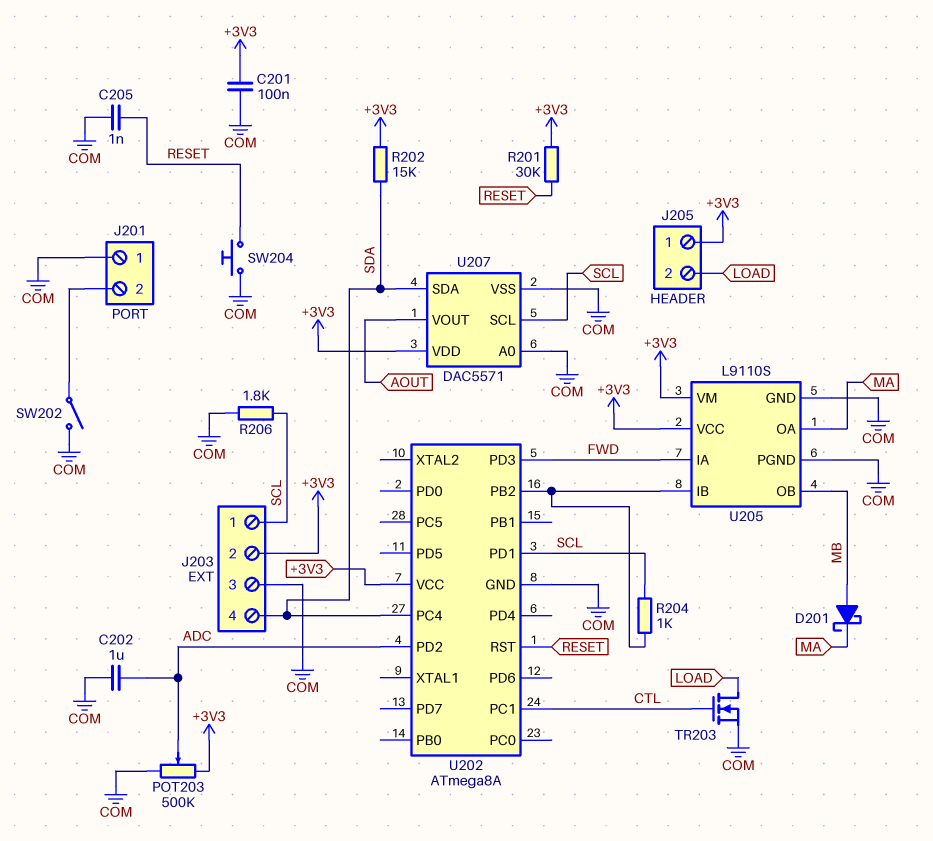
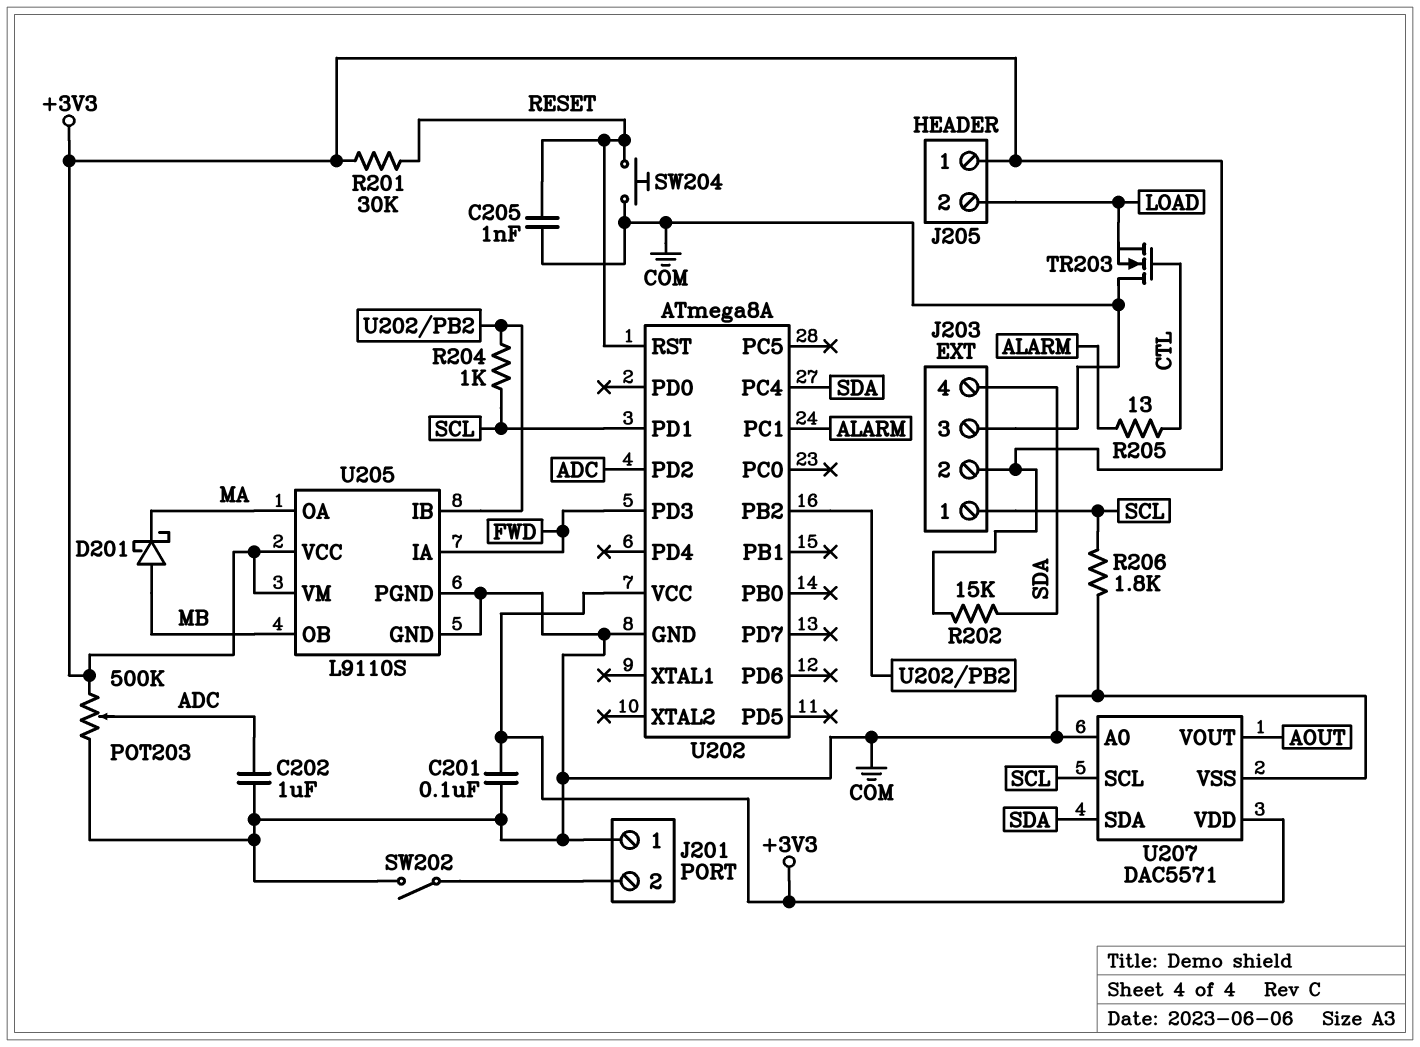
R205: none -> 13 (ALARM, CTL)
TR203: NMOS (G CTL, D LOAD, S COM) -> NMOS (G CTL, D COM, S LOAD)
U202 pin PC1: CTL -> ALARM

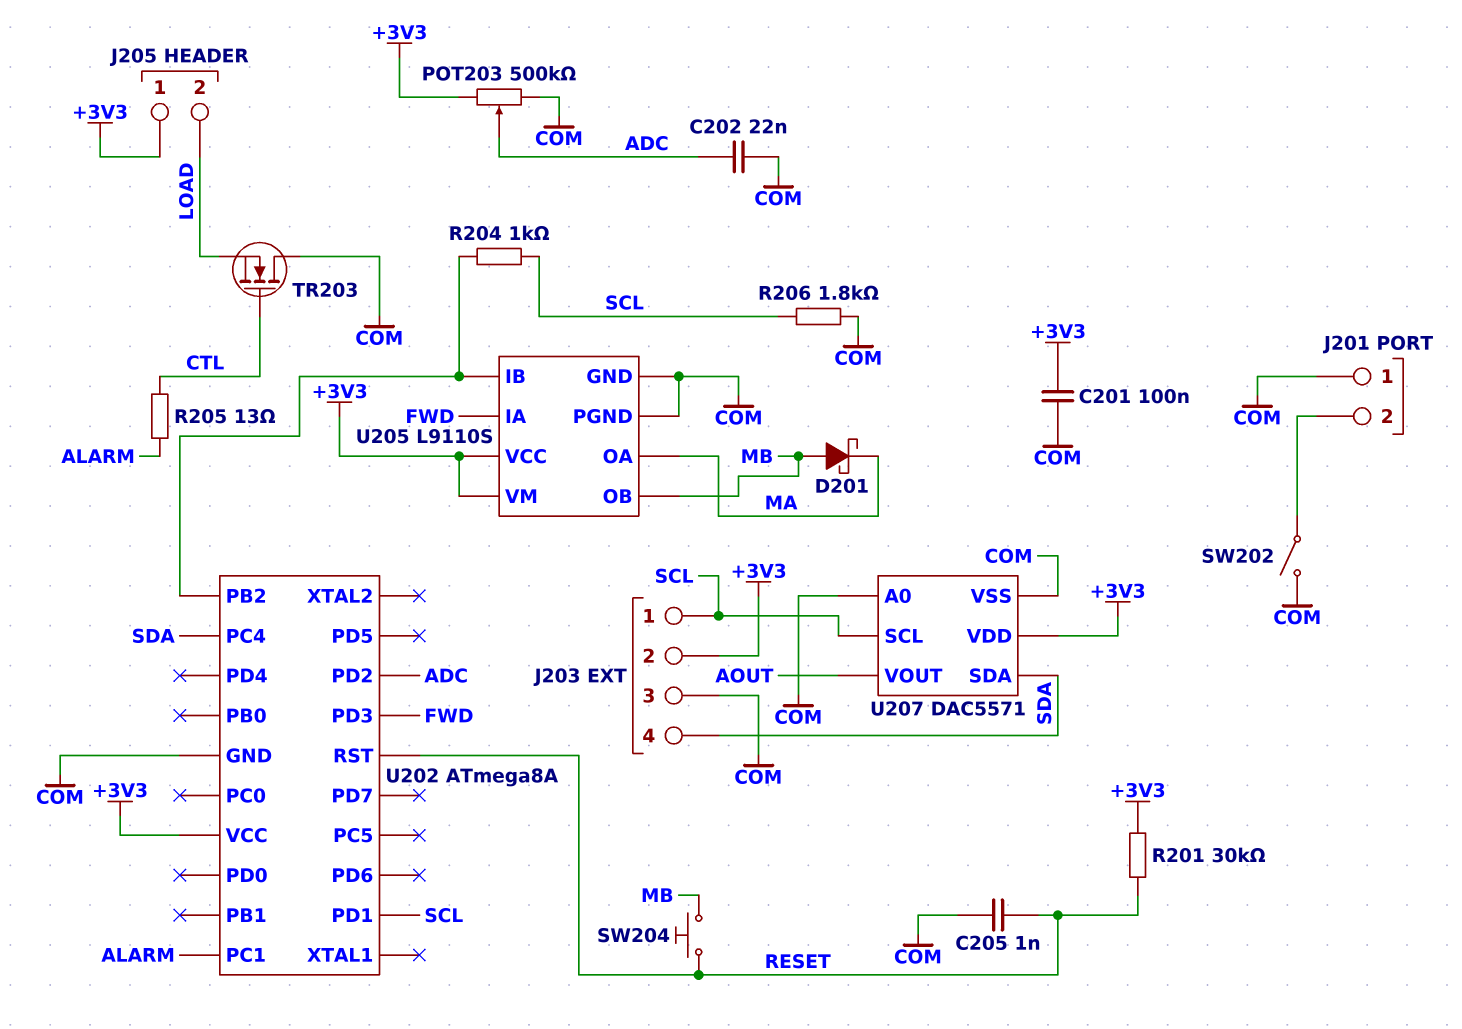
C202: 1uF (ADC, COM) -> 22nF (ADC, COM)
R202: 15k (+3V3, SDA) -> none
SW204: button (COM, RESET) -> button (MB, RESET)

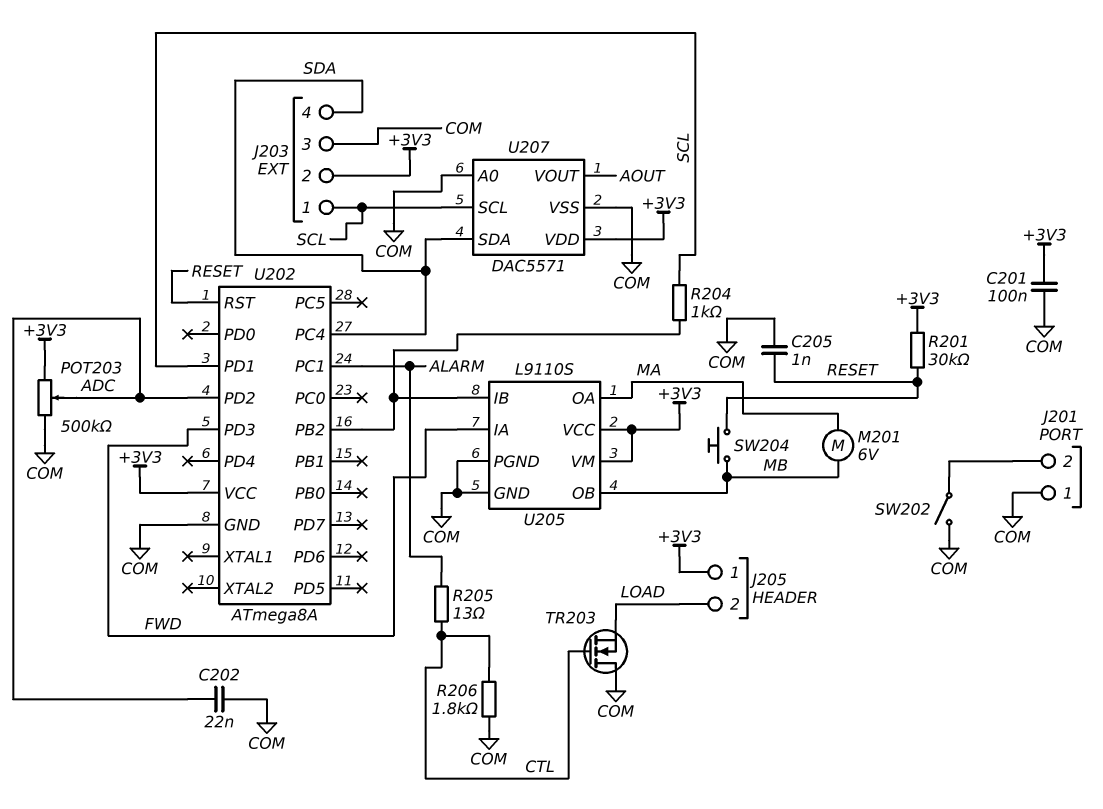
D201: schottky (A MB, K MA) -> none
M201: none -> motor 6V (MA, MB)
R206: 1.8k (COM, SCL) -> 1.8k (COM, CTL)

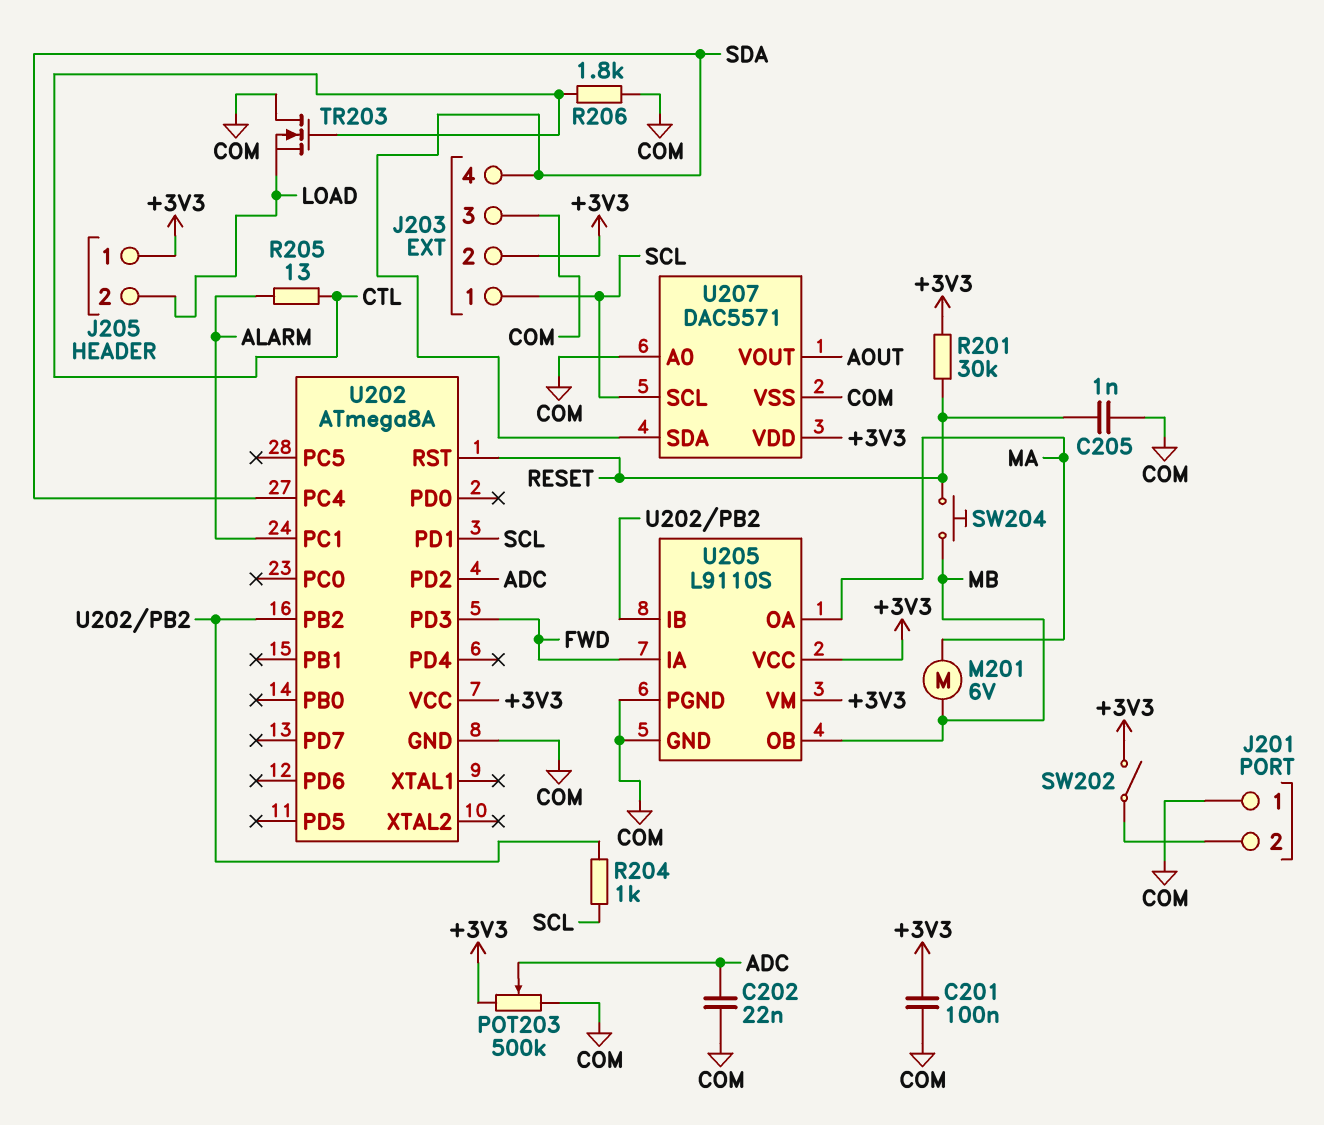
SW202: switch (COM, J201/2) -> switch (+3V3, J201/2)

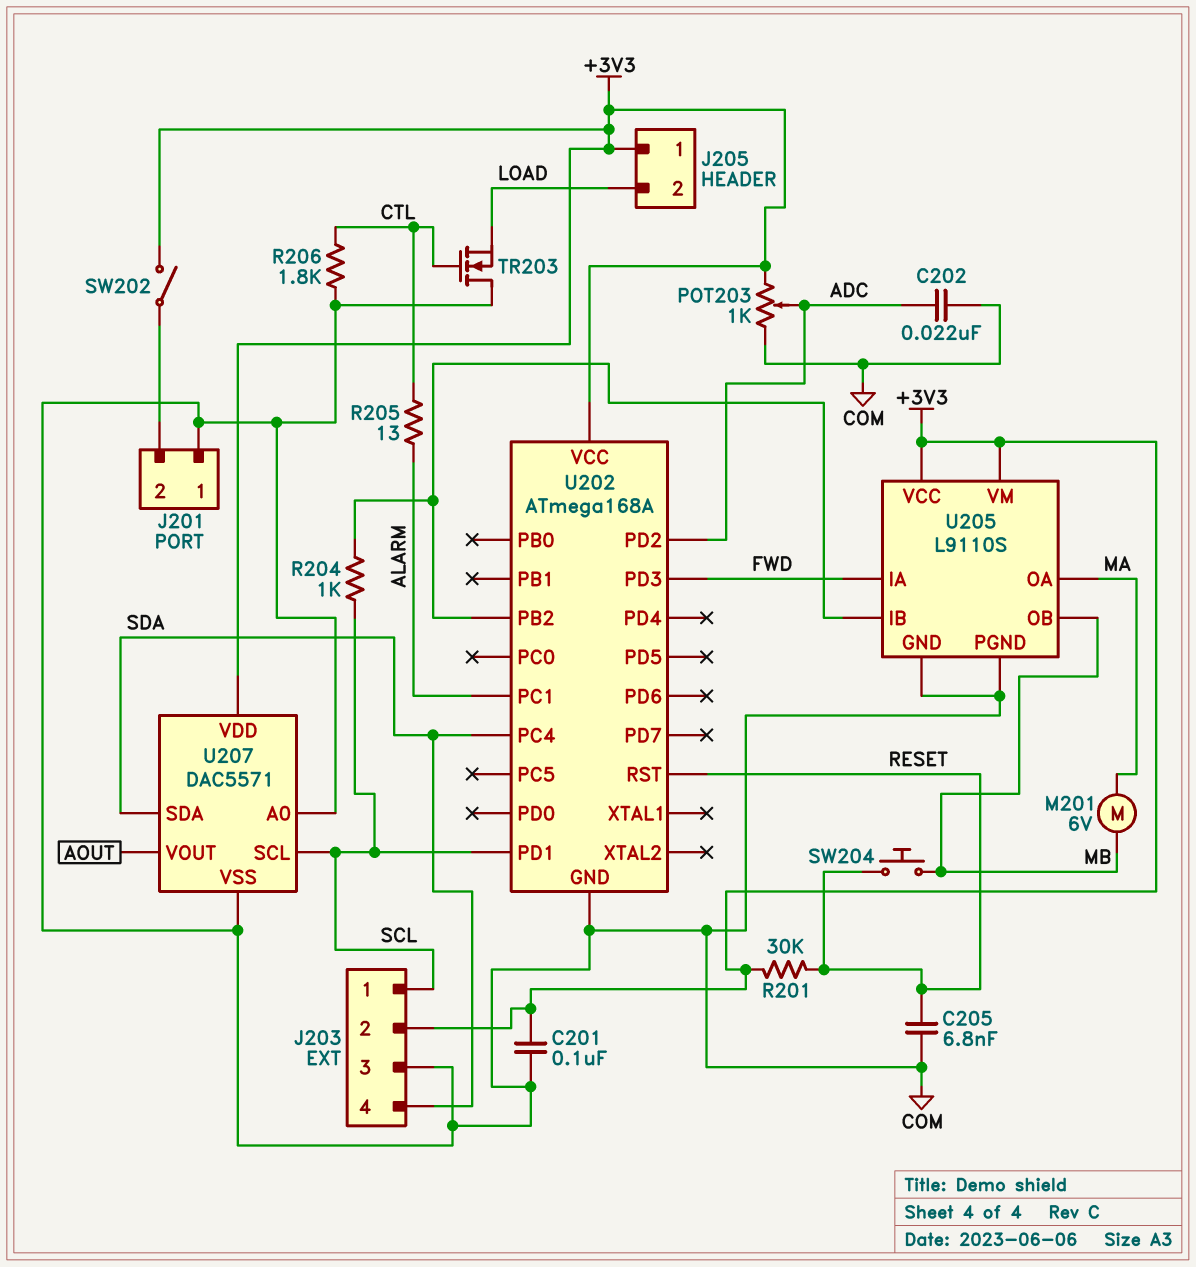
C205: 1nF (COM, RESET) -> 6.8nF (COM, RESET)
POT203: 500k (+3V3, COM, wiper ADC) -> 1k (+3V3, COM, wiper ADC)
U202: ATmega8A -> ATmega168A

